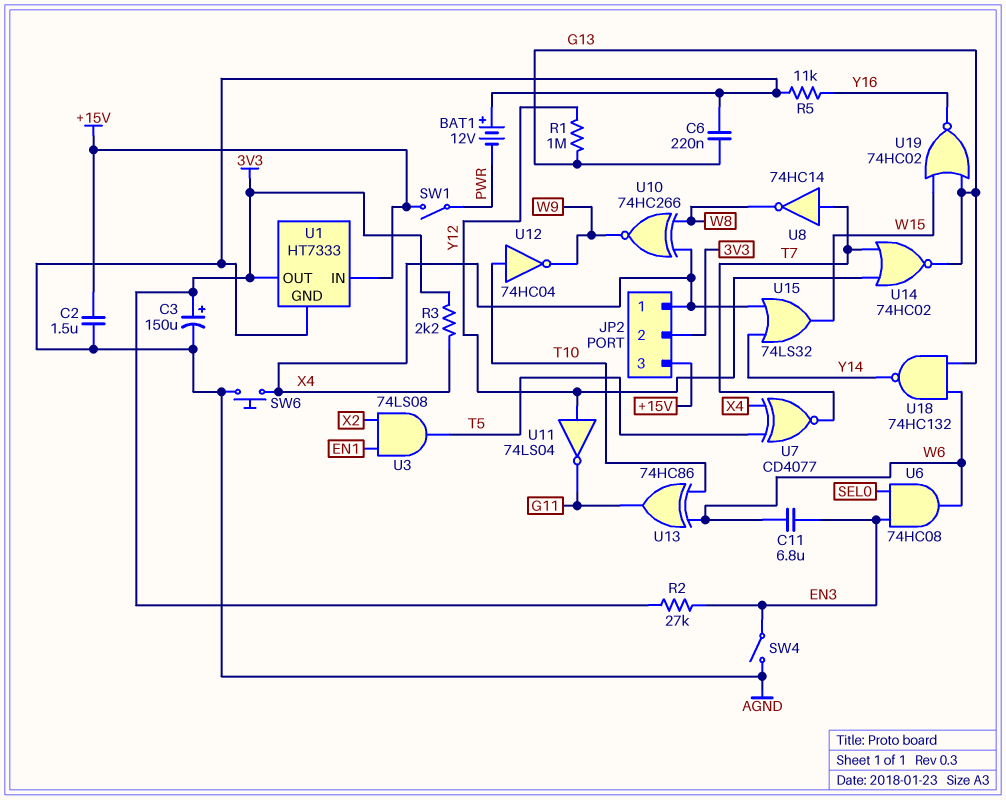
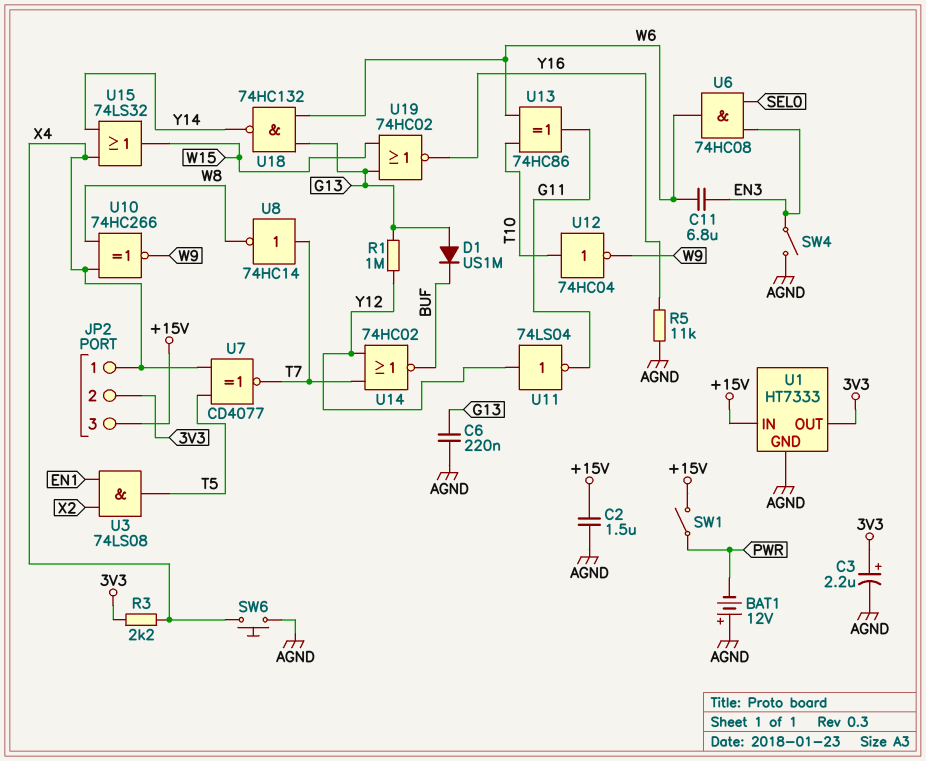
C3: 150uF (plus 3V3, minus AGND) -> 2.2uF (plus 3V3, minus AGND)
D1: none -> diode US1M (A G13, K BUF)
R2: 27k (3V3, EN3) -> none
U14: NOR 74HC02 (in T7, in Y12, out G13) -> NOR 74HC02 (in T7, in Y12, out BUF)

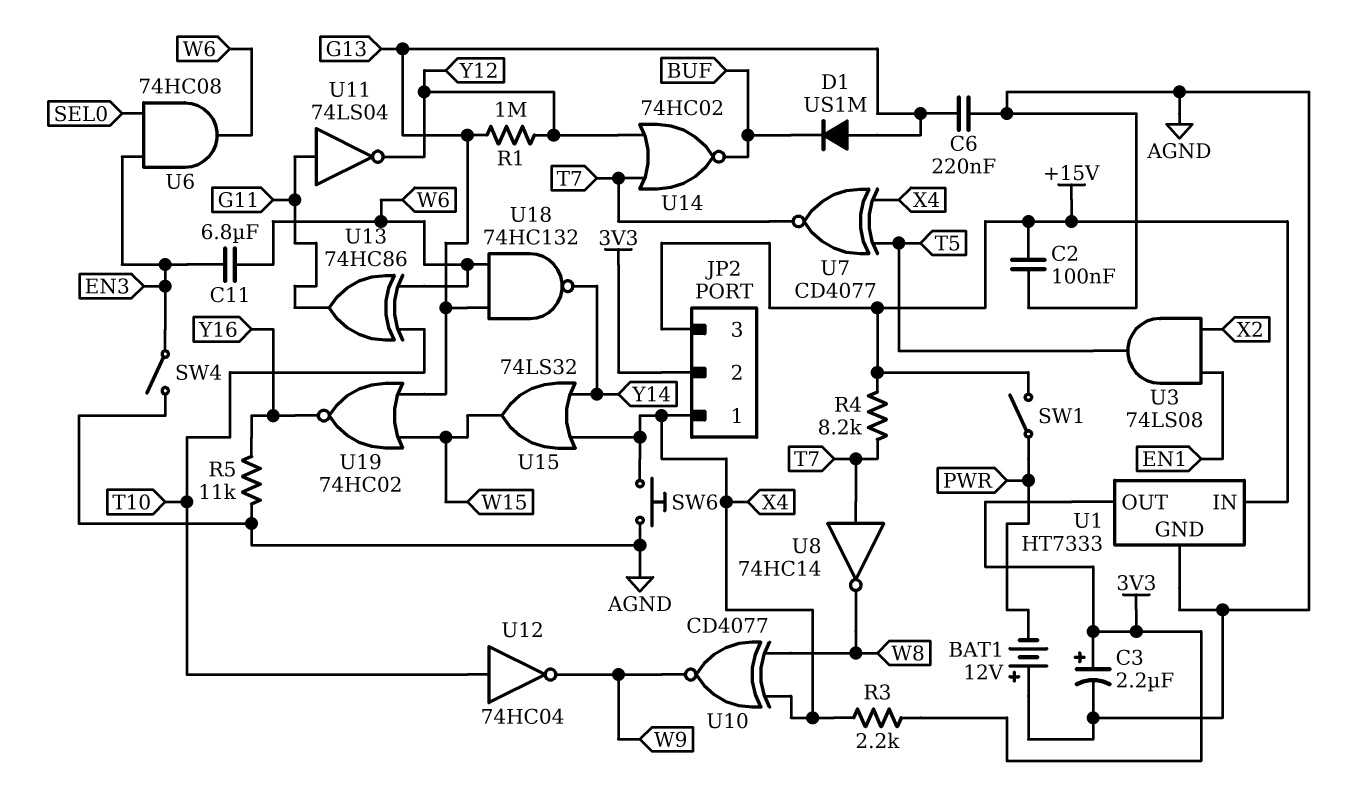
C2: 1.5uF (+15V, AGND) -> 100nF (+15V, AGND)
R4: none -> 8.2k (+15V, T7)
U10: XNOR 74HC266 (in W8, in X4, out W9) -> XNOR CD4077 (in W8, in X4, out W9)
U11: NOT 74LS04 (in Y12, out G11) -> NOT 74LS04 (in G11, out Y12)

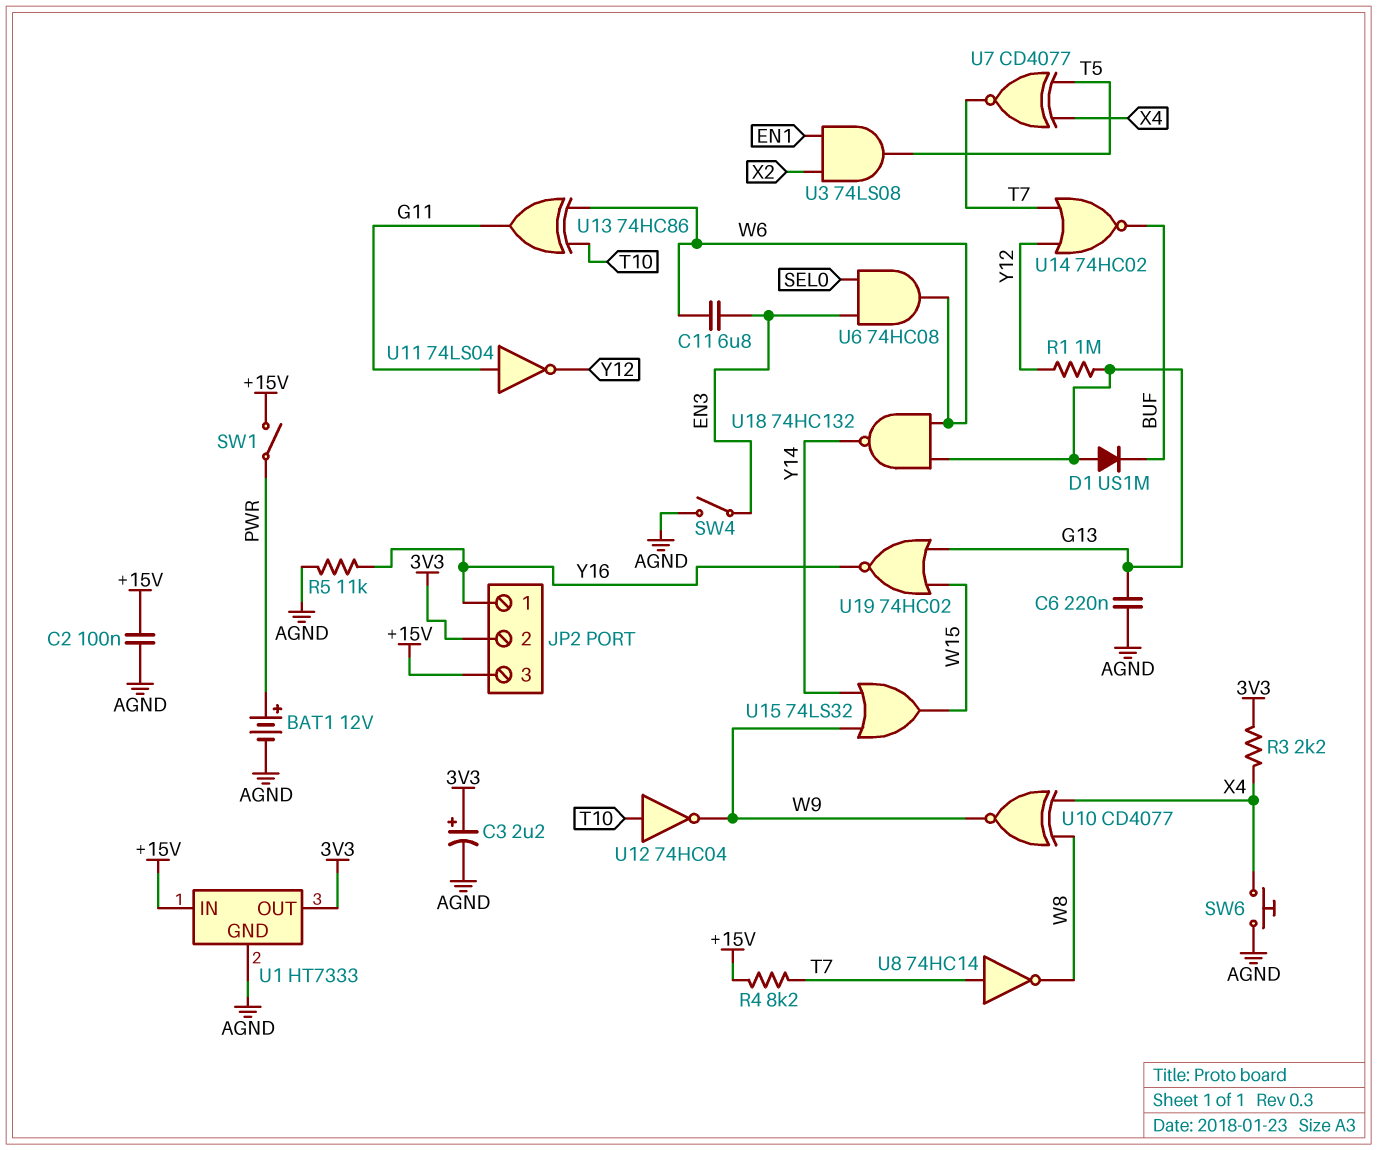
BAT1: 12V (plus AGND, minus PWR) -> 12V (plus PWR, minus AGND)
JP2 pin 1: X4 -> Y16
U15: OR 74LS32 (in X4, in Y14, out W15) -> OR 74LS32 (in W9, in Y14, out W15)

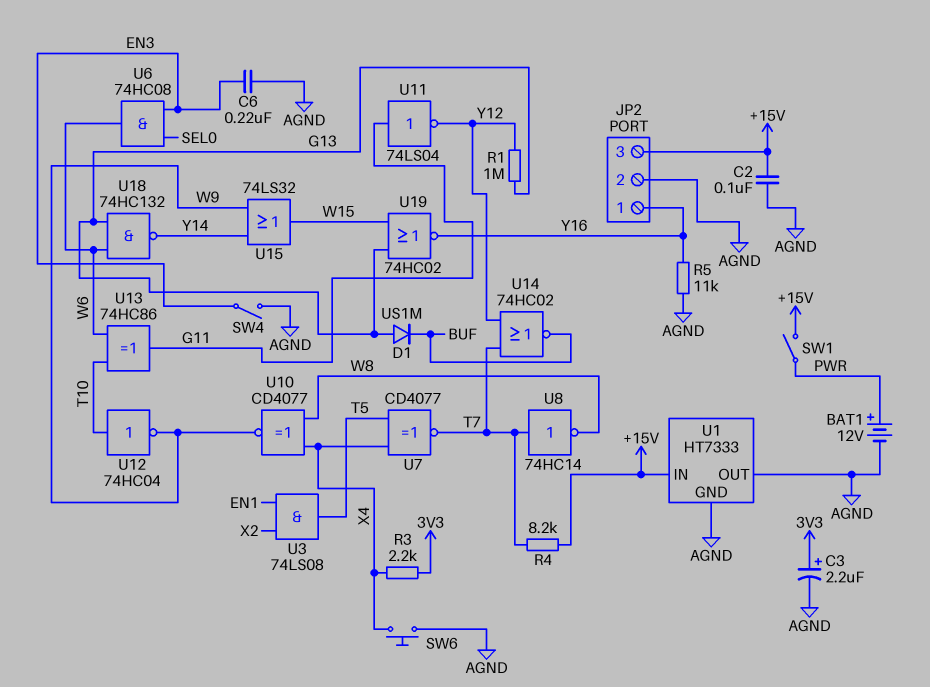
C6: 220nF (AGND, G13) -> 220nF (AGND, EN3)
C11: 6.8uF (EN3, W6) -> none
JP2 pin 2: 3V3 -> AGND
U1 pin OUT: 3V3 -> AGND

